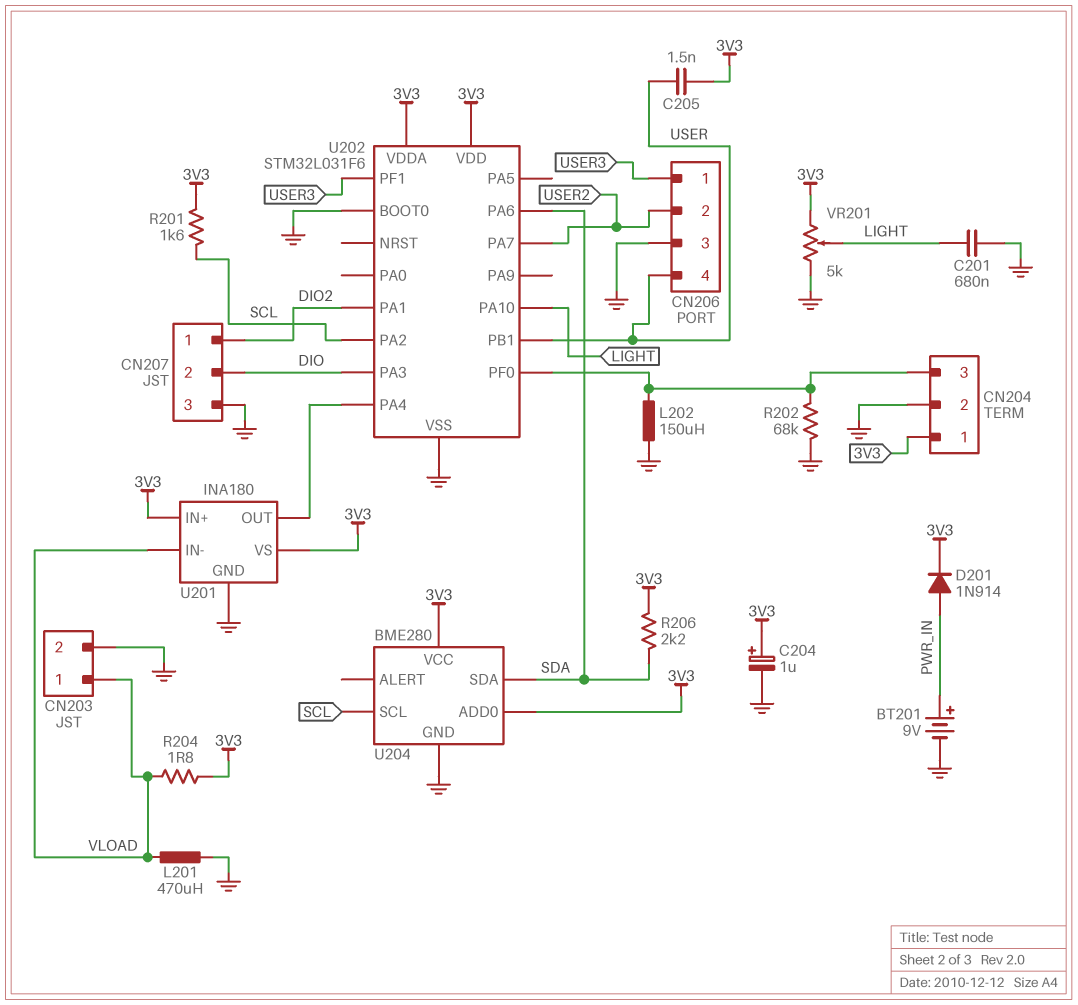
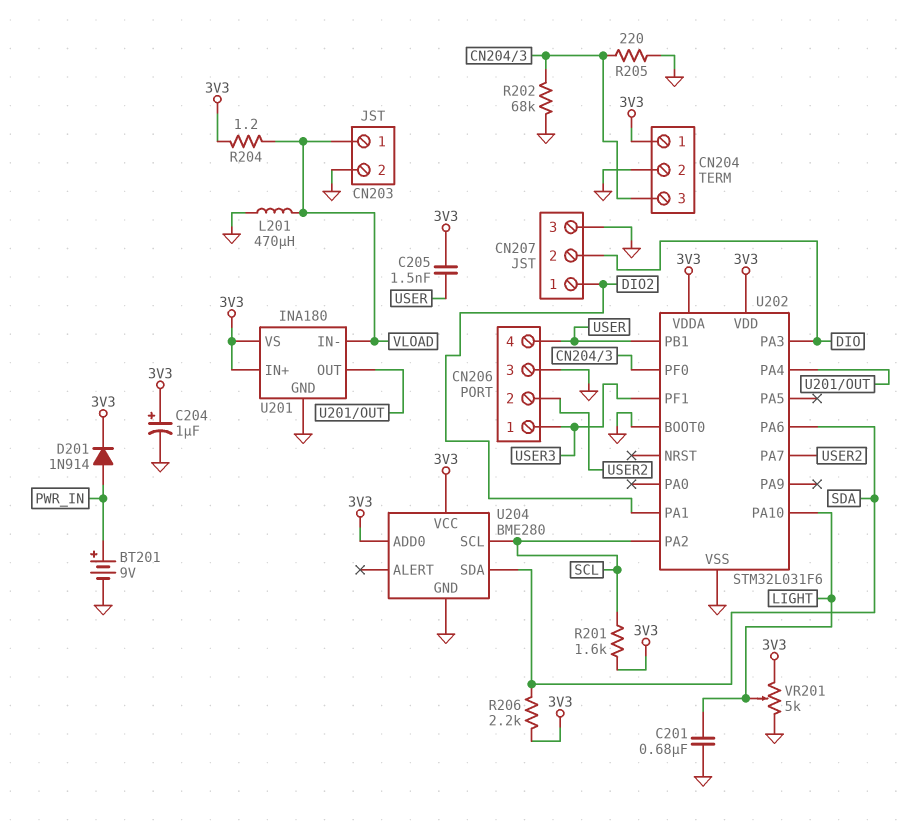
L202: 150uH (CN204/3, GND) -> none
R204: 1.8 (3V3, VLOAD) -> 1.2 (3V3, VLOAD)
R205: none -> 220 (CN204/3, GND)

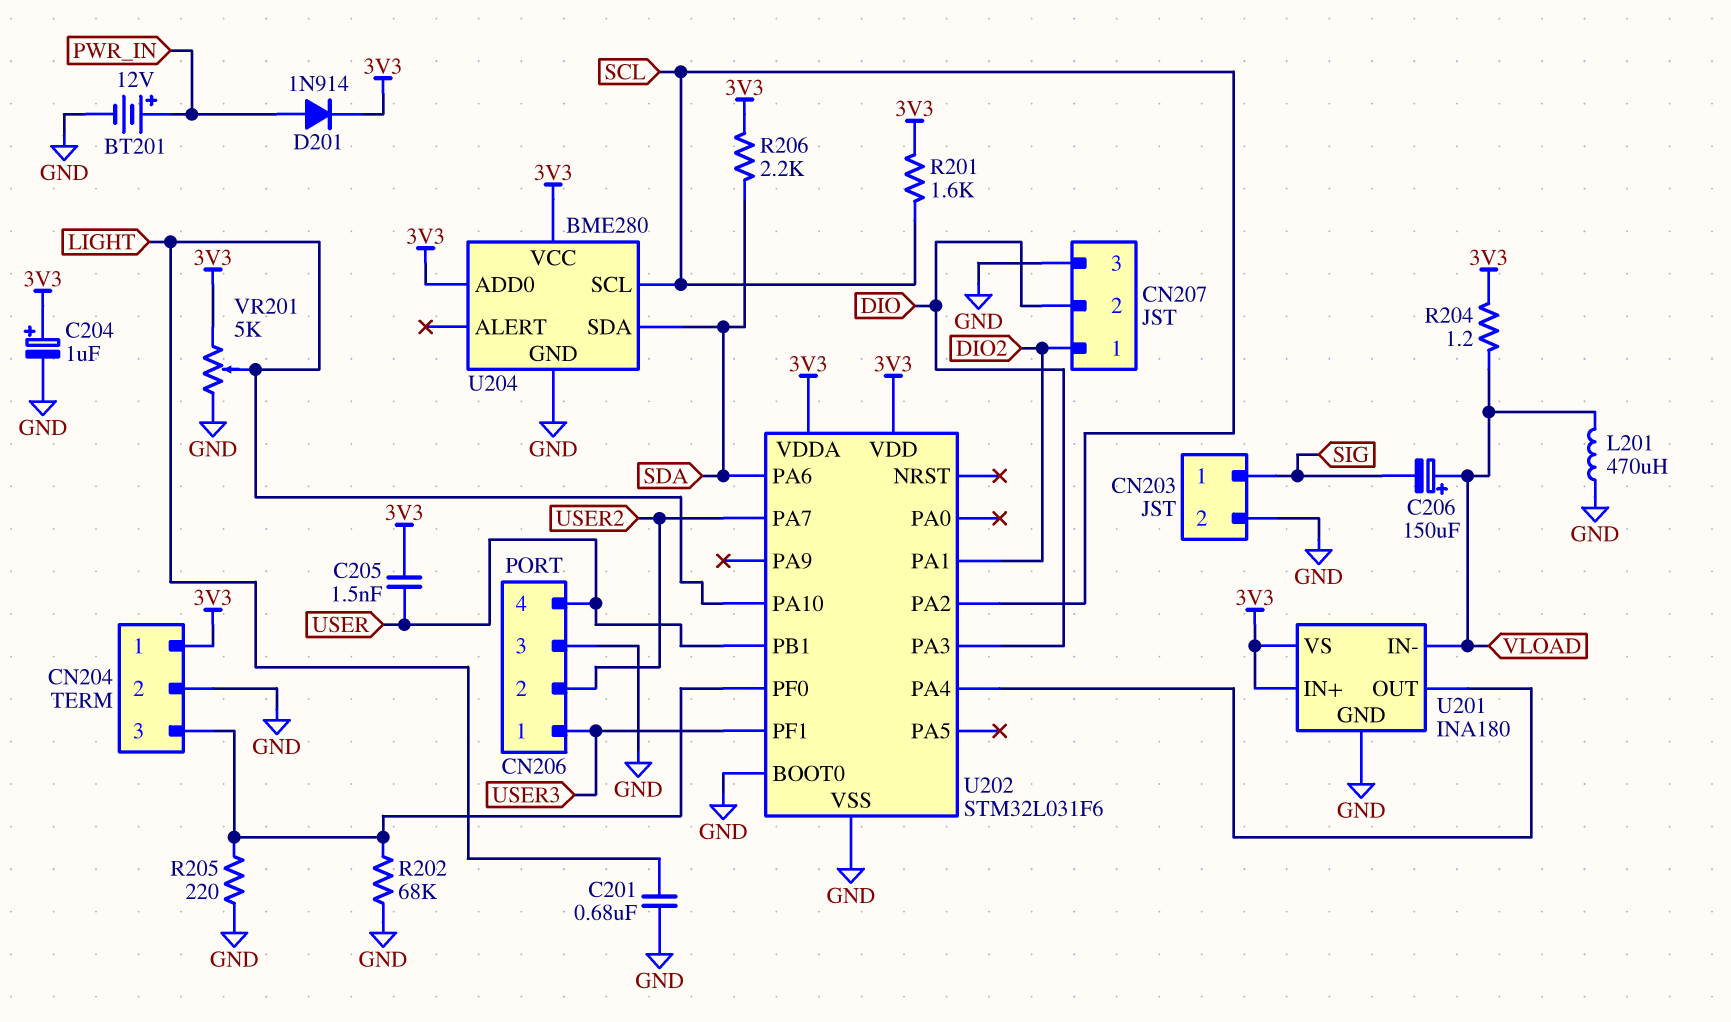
BT201: 9V (plus PWR_IN, minus GND) -> 12V (plus PWR_IN, minus GND)
C206: none -> 150uF (plus VLOAD, minus SIG)
CN203 pin 1: VLOAD -> SIG

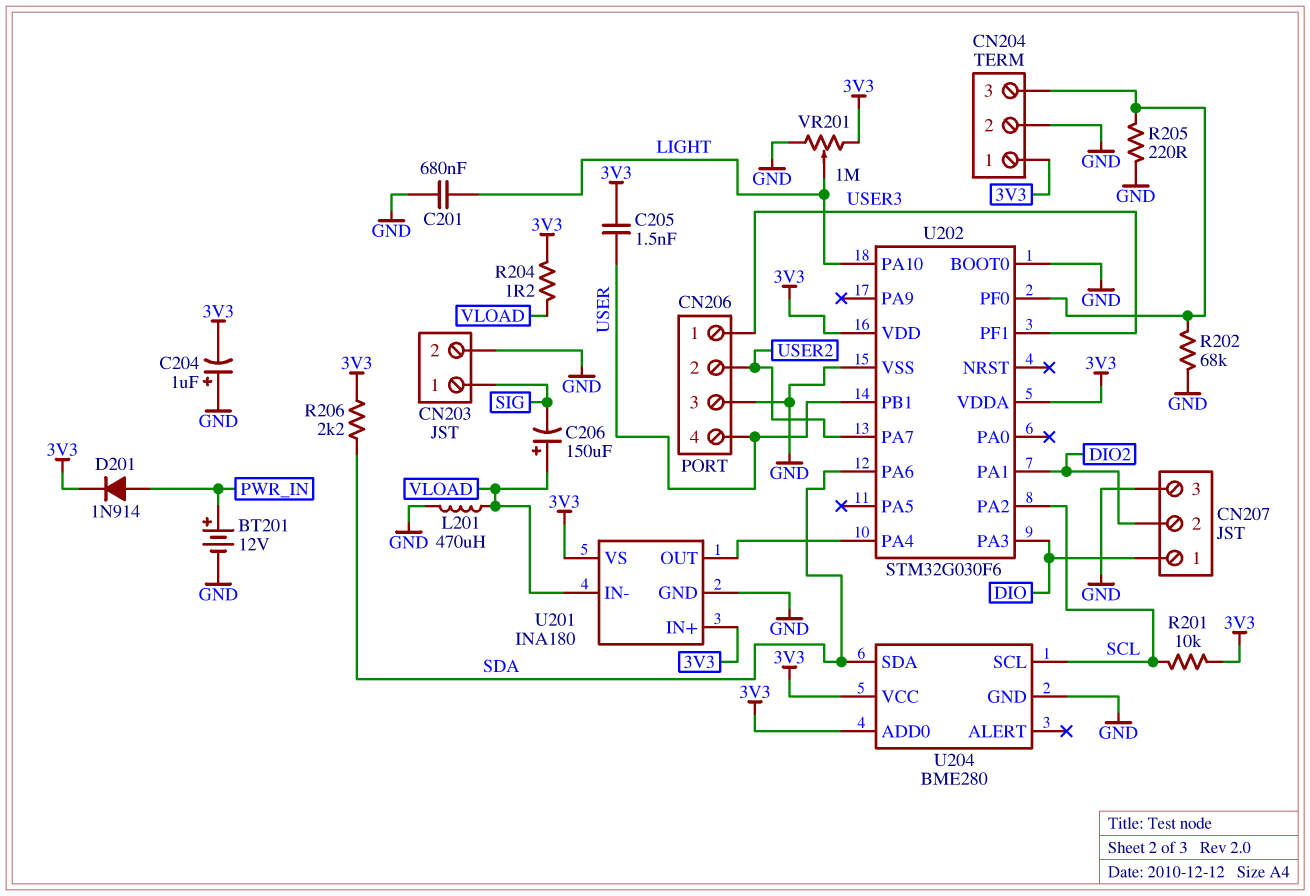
C204: 1uF (plus 3V3, minus GND) -> 1uF (plus GND, minus 3V3)
CN207 pin 1: DIO2 -> DIO
CN207 pin 2: DIO -> DIO2
R201: 1.6k (3V3, SCL) -> 10k (3V3, SCL)
U202: STM32L031F6 -> STM32G030F6
VR201: 5k (3V3, GND, wiper LIGHT) -> 1M (3V3, GND, wiper LIGHT)

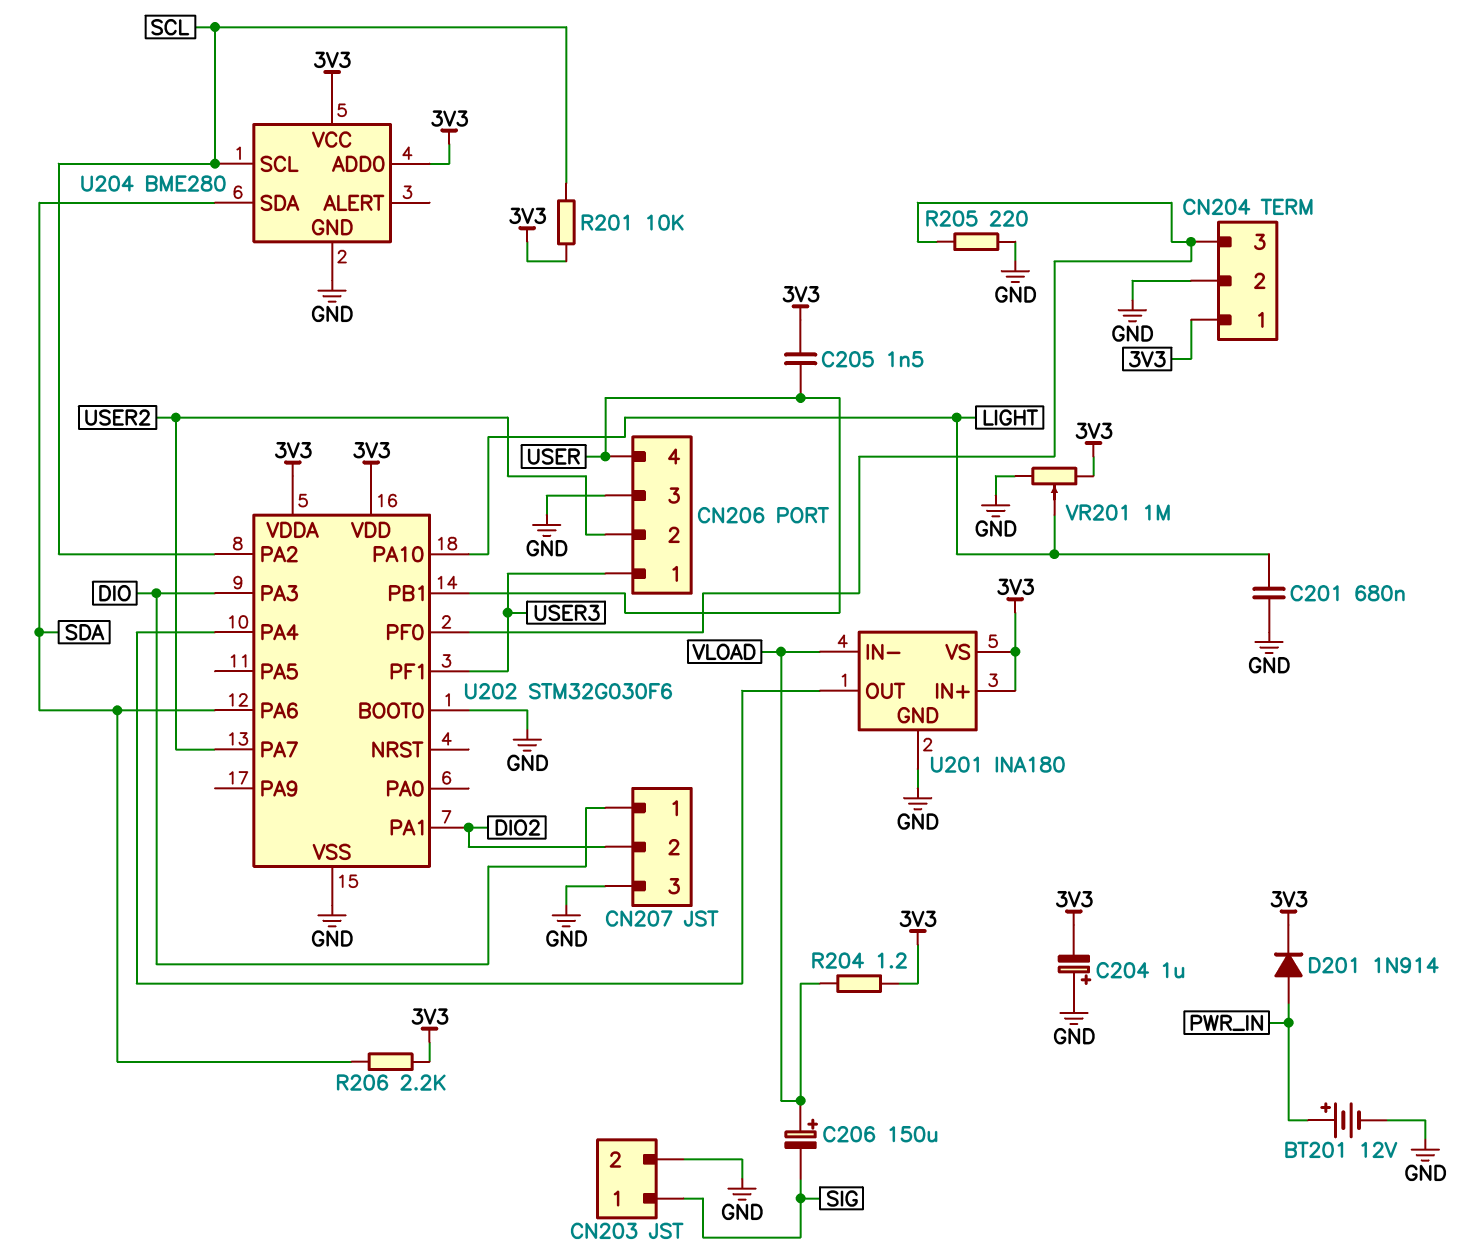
L201: 470uH (GND, VLOAD) -> none
R202: 68k (CN204/3, GND) -> none

